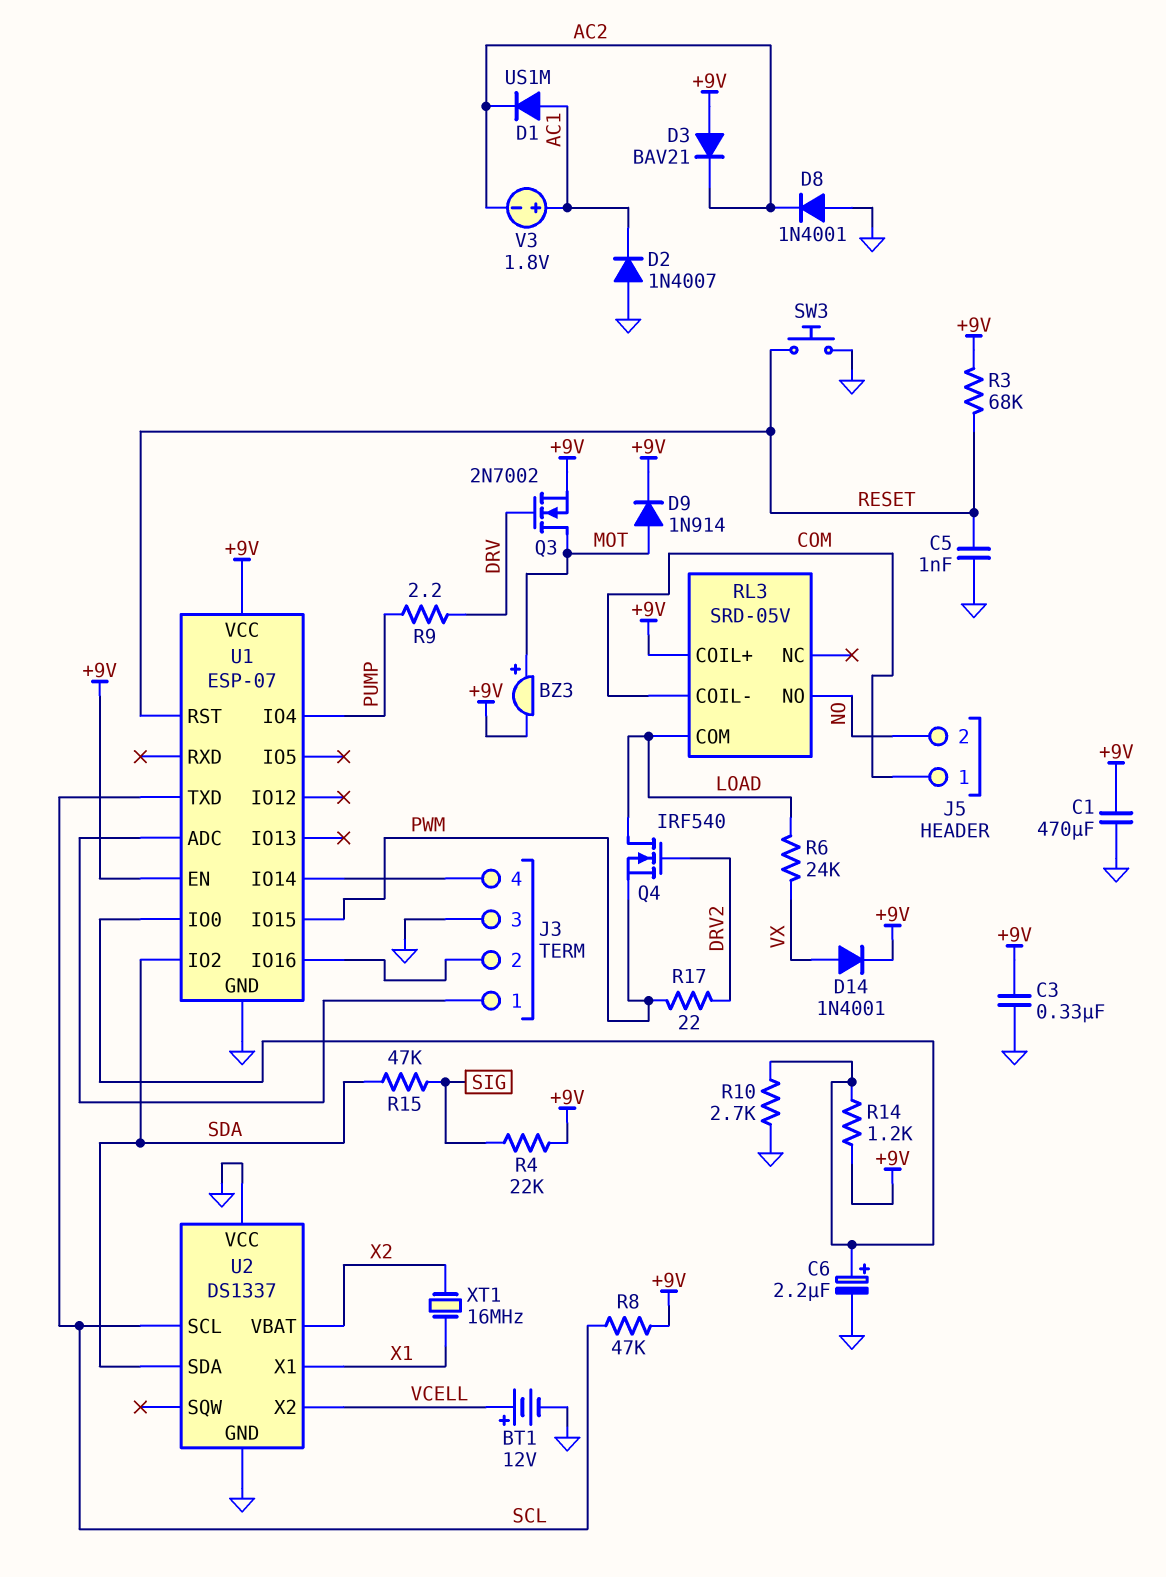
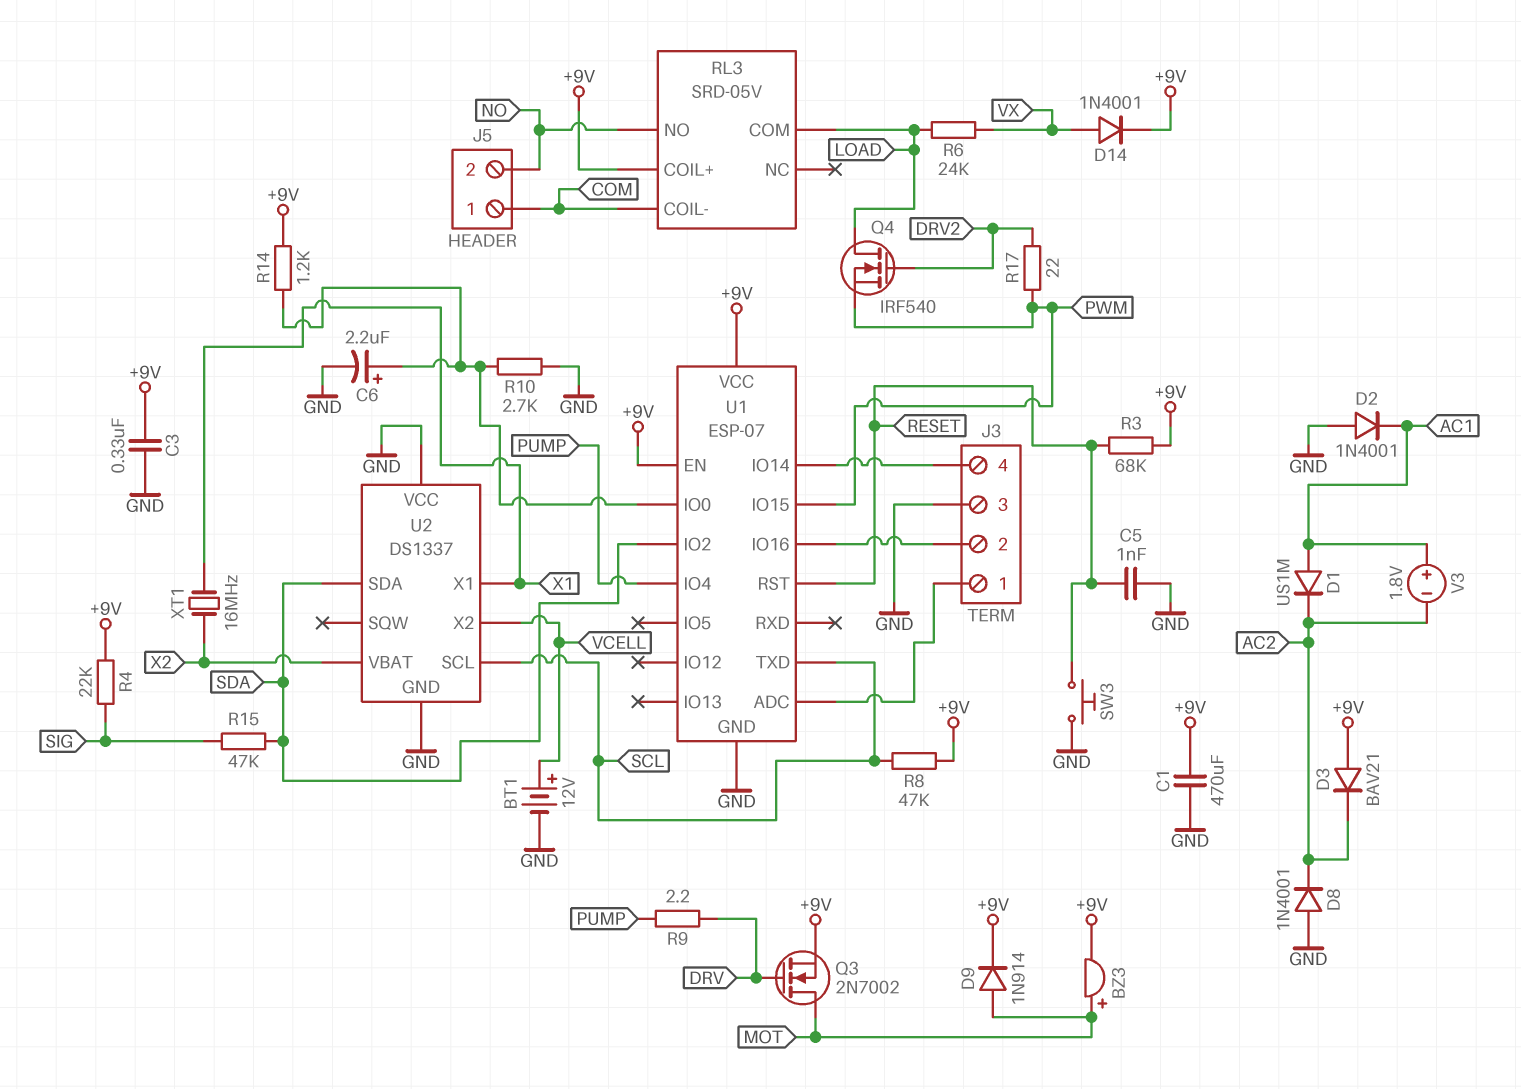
D2: diode 1N4007 (A GND, K AC1) -> diode 1N4001 (A GND, K AC1)

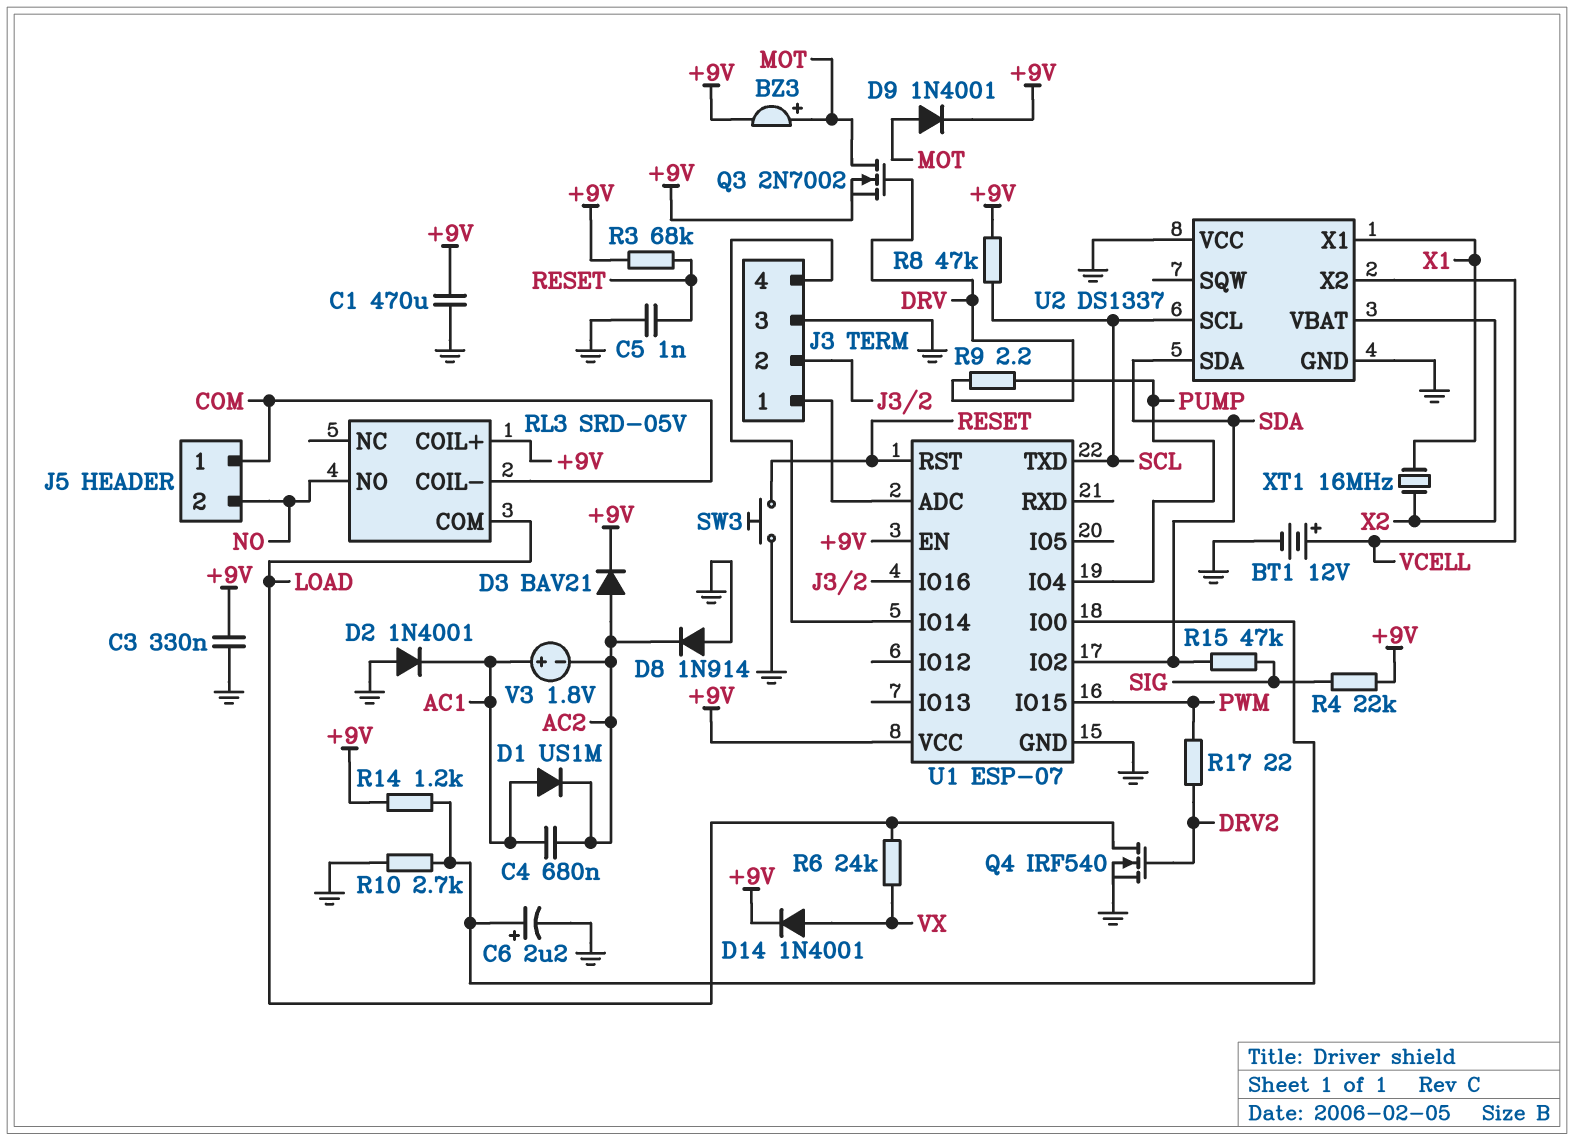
C4: none -> 680nF (AC1, AC2)
D3: diode BAV21 (A +9V, K AC2) -> diode BAV21 (A AC2, K +9V)
D8: diode 1N4001 (A GND, K AC2) -> diode 1N914 (A GND, K AC2)
D9: diode 1N914 (A MOT, K +9V) -> diode 1N4001 (A MOT, K +9V)
Q4: NMOS IRF540 (G DRV2, D LOAD, S PWM) -> NMOS IRF540 (G DRV2, D LOAD, S GND)

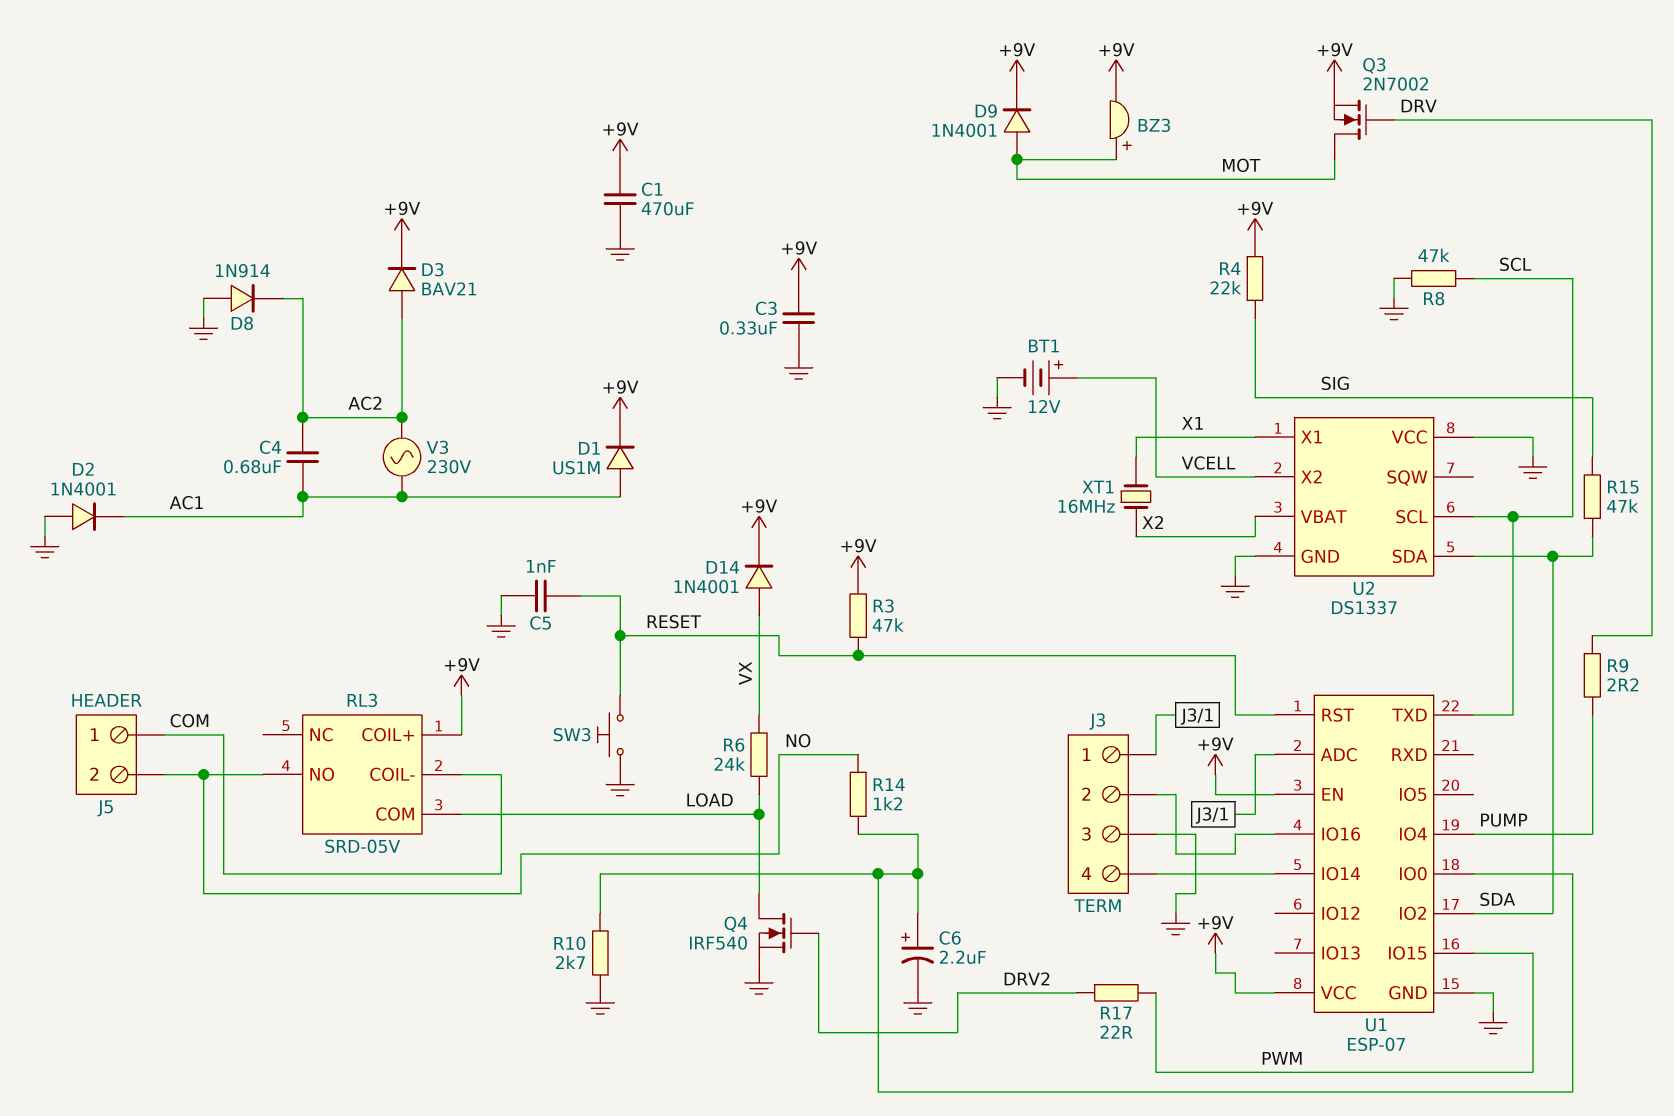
D1: diode US1M (A AC1, K AC2) -> diode US1M (A AC1, K +9V)
R3: 68k (+9V, RESET) -> 47k (+9V, RESET)
R8: 47k (+9V, SCL) -> 47k (GND, SCL)
R14: 1.2k (+9V, U1/IO0) -> 1.2k (NO, U1/IO0)
V3: 1.8V (plus AC1, minus AC2) -> AC 230V (AC1, AC2)

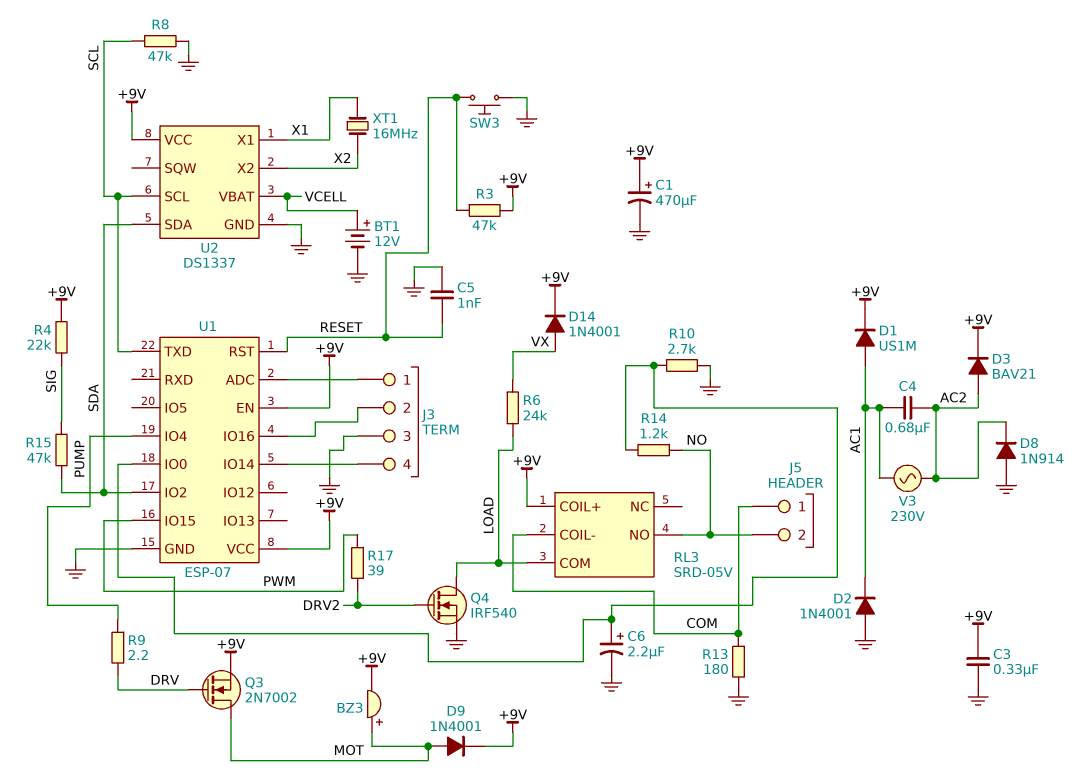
C1: 470uF (+9V, GND) -> 470uF (plus +9V, minus GND)
R13: none -> 180 (COM, GND)
R17: 22 (DRV2, PWM) -> 39 (DRV2, PWM)
U2 pin VBAT: X2 -> VCELL
U2 pin VCC: GND -> +9V
U2 pin X2: VCELL -> X2

